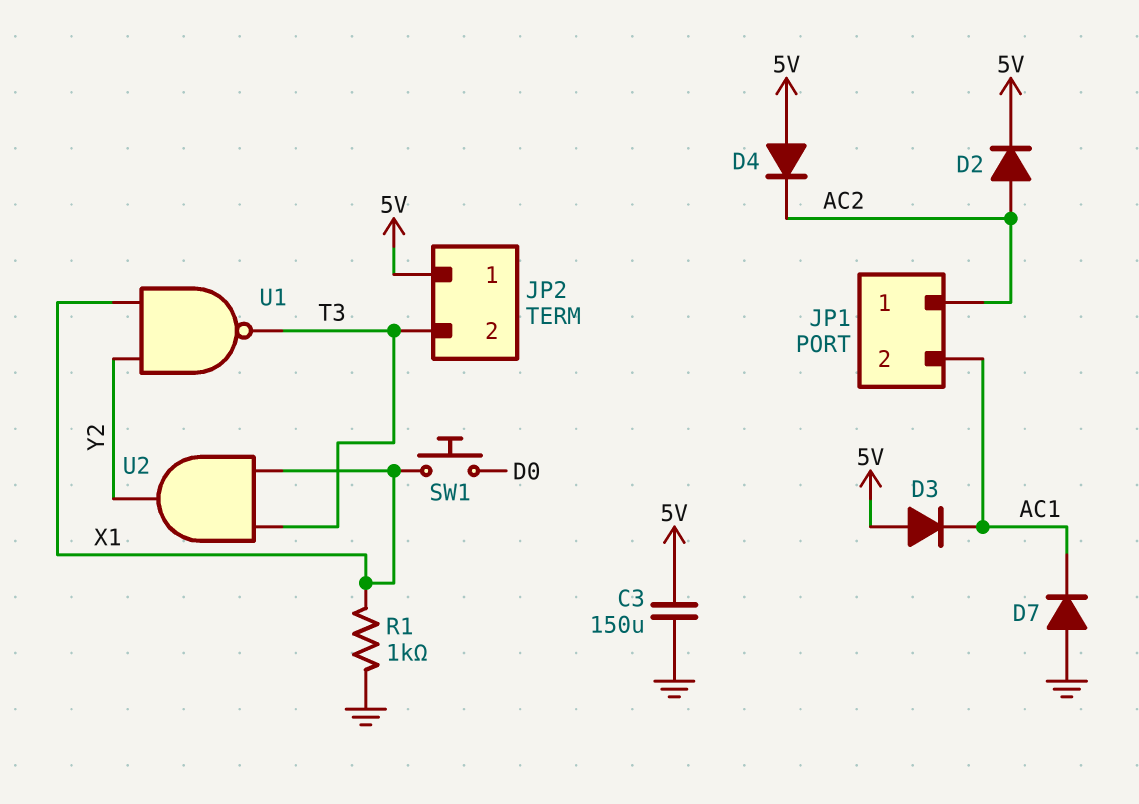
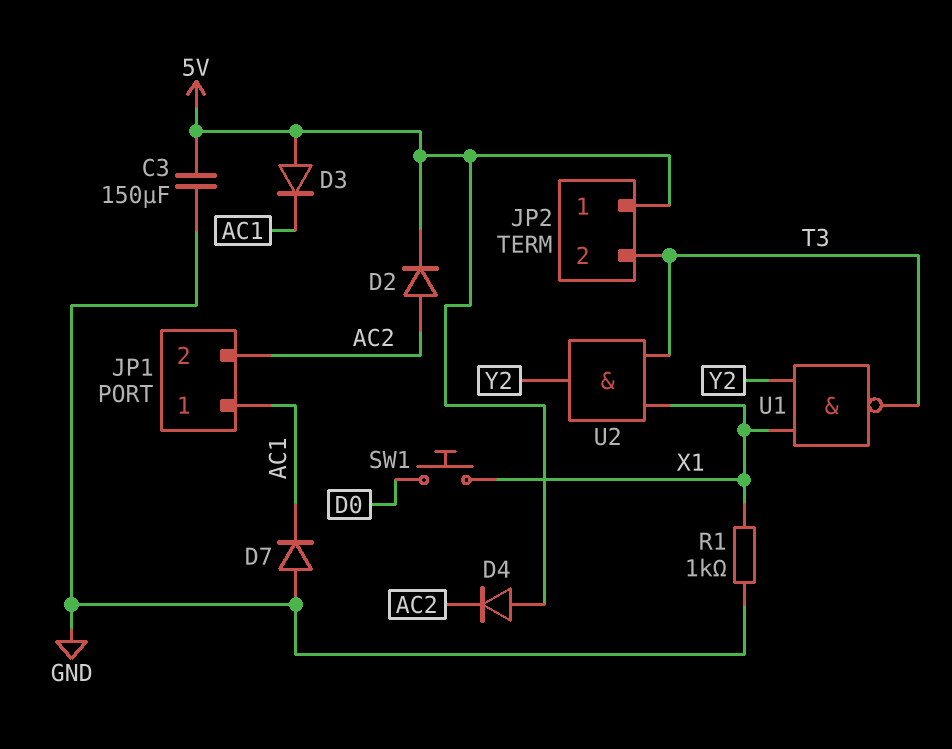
JP1 pin 1: AC2 -> AC1
JP1 pin 2: AC1 -> AC2

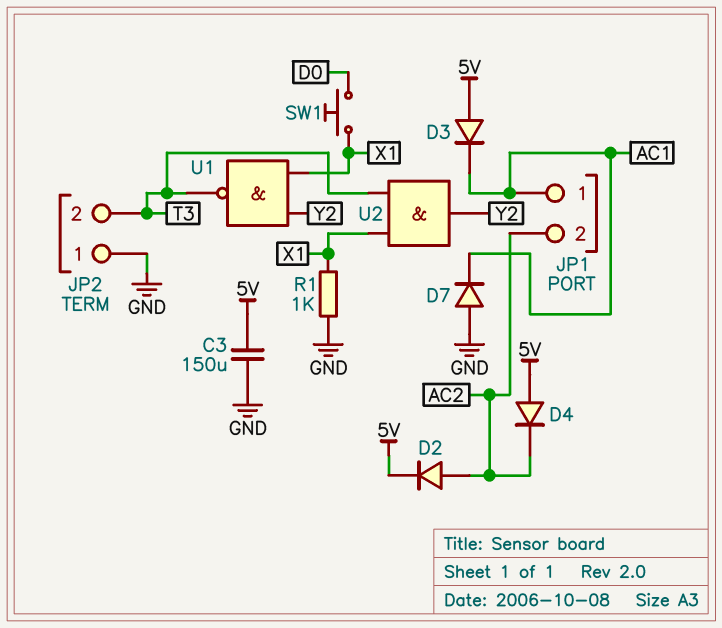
JP2 pin 1: 5V -> GND

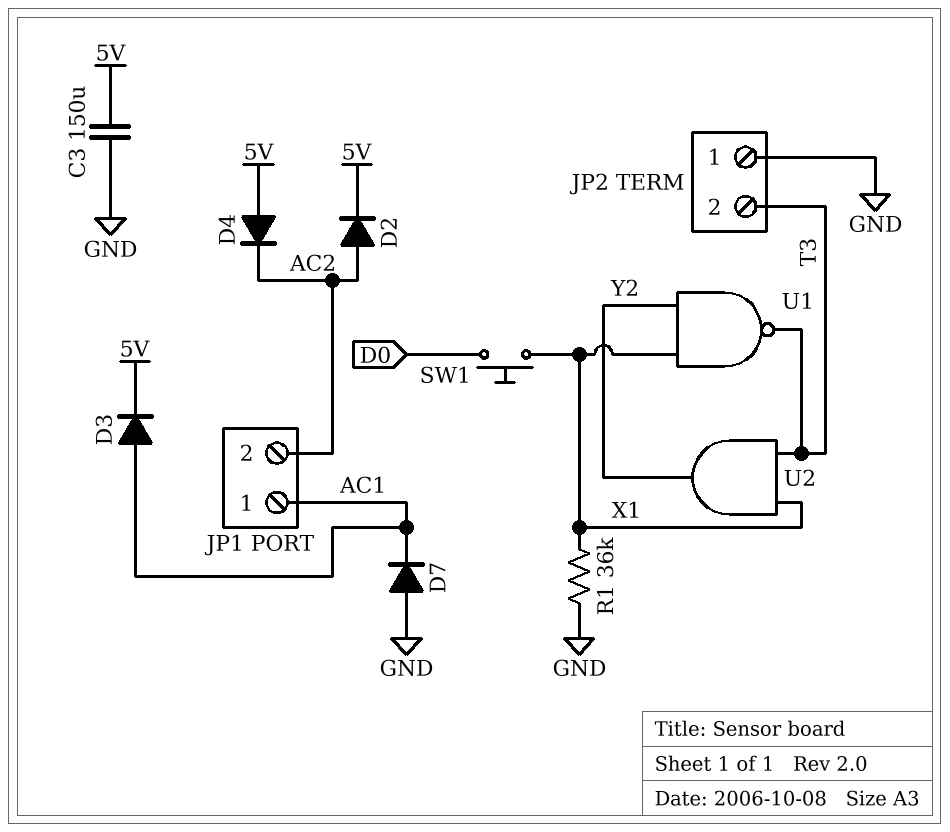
D3: diode (A 5V, K AC1) -> diode (A AC1, K 5V)
R1: 1k (GND, X1) -> 36k (GND, X1)

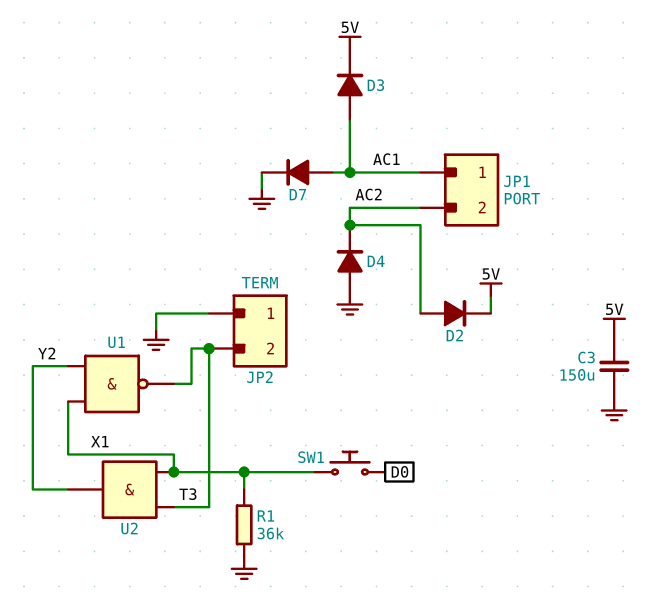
D4: diode (A 5V, K AC2) -> diode (A GND, K AC2)
D7: diode (A GND, K AC1) -> diode (A AC1, K GND)

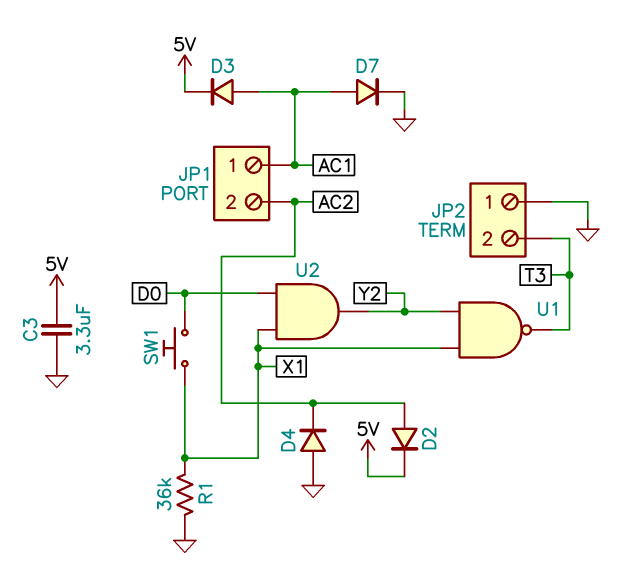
C3: 150uF (5V, GND) -> 3.3uF (5V, GND)
U2: AND (in T3, in X1, out Y2) -> AND (in D0, in X1, out Y2)

